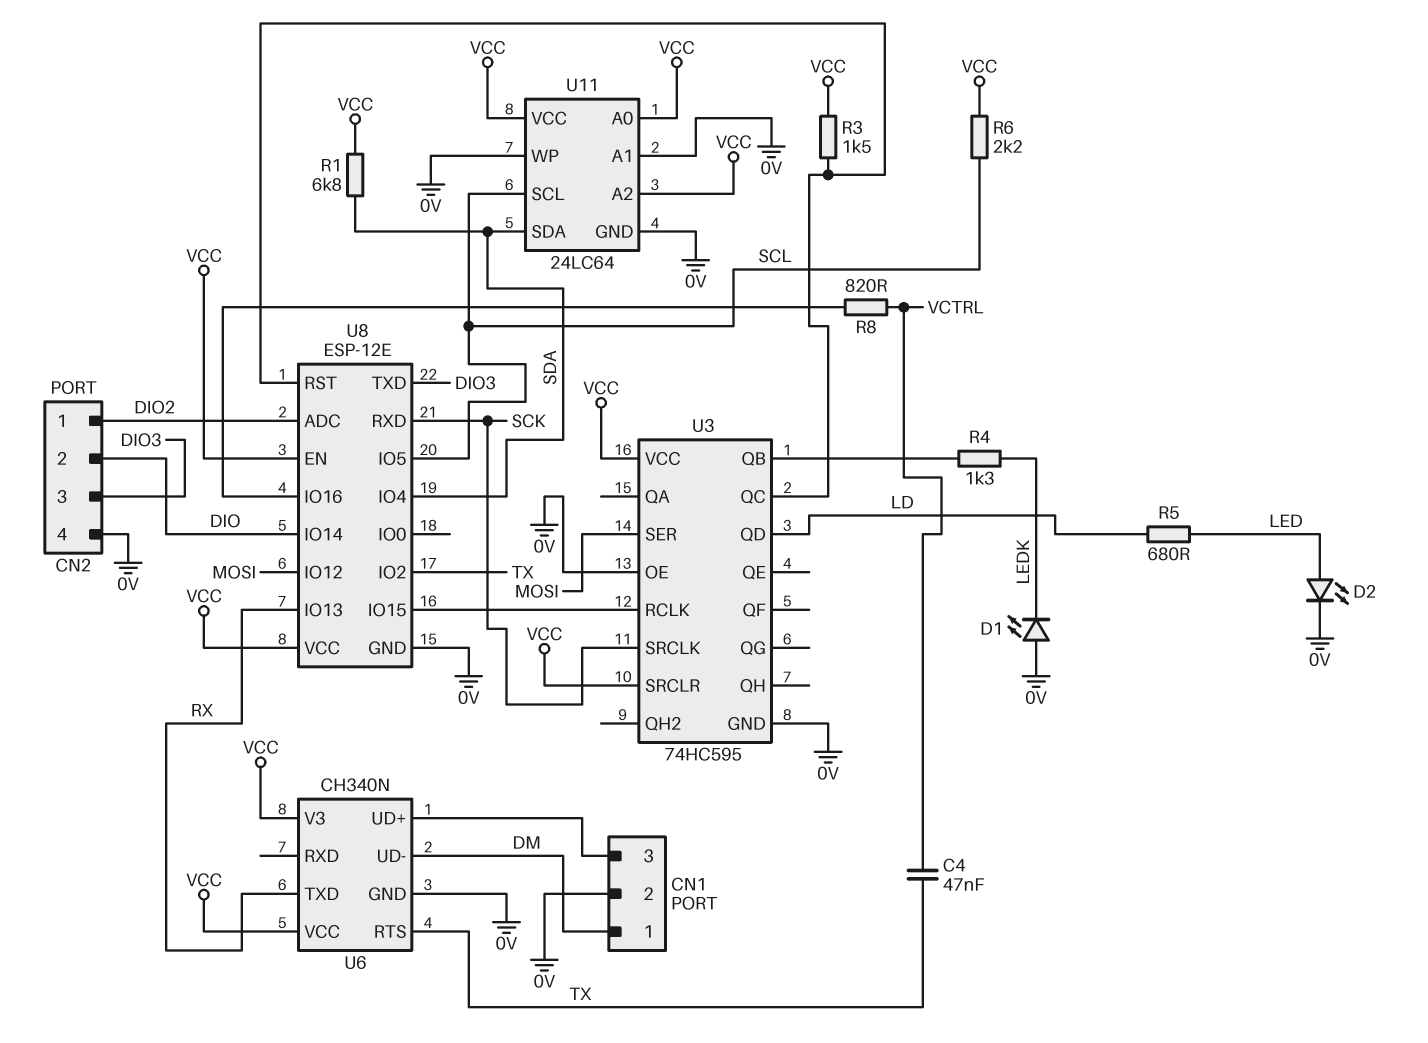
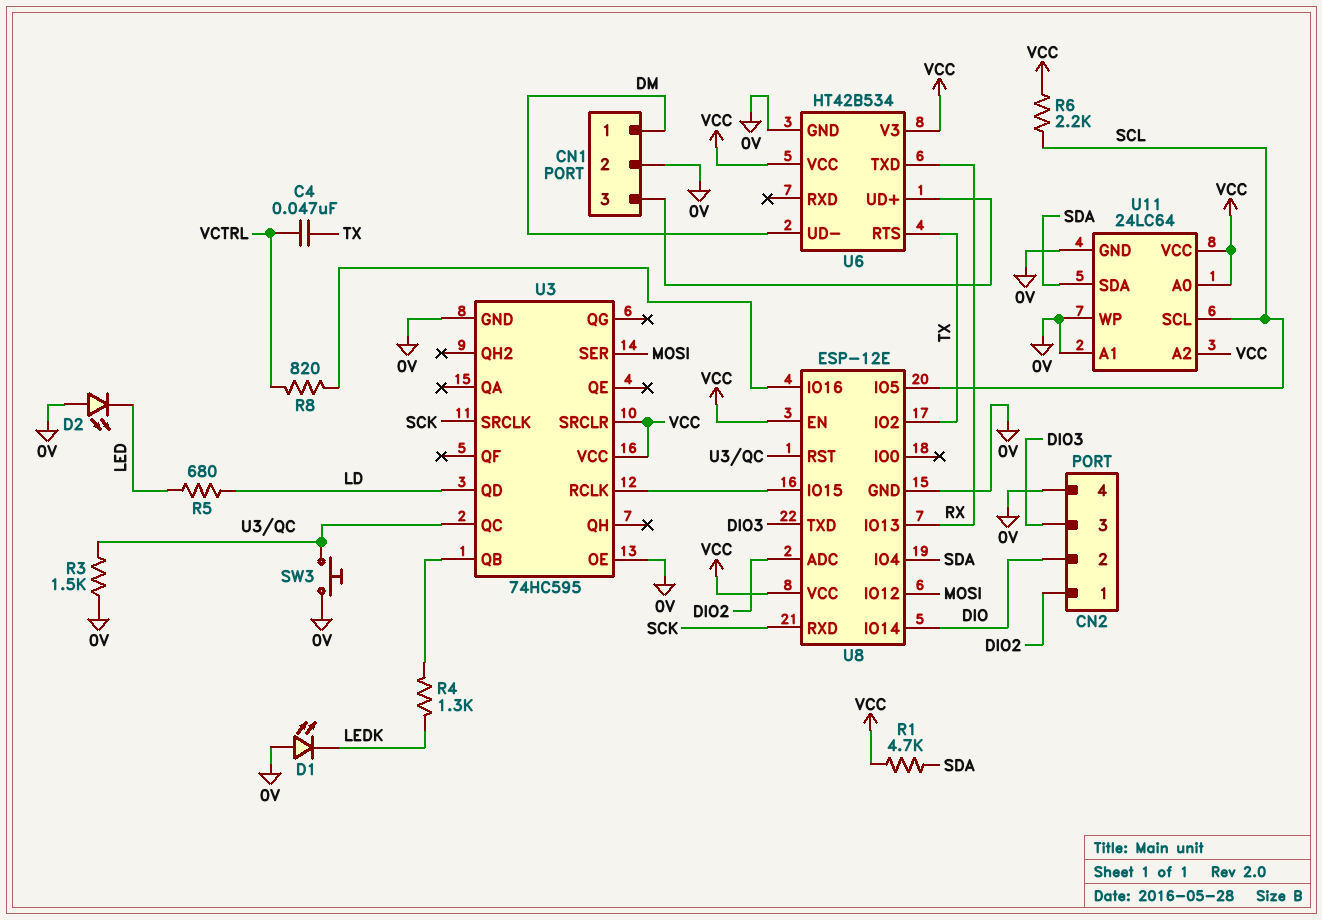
D2: LED (A LED, K 0V) -> LED (A 0V, K LED)
R1: 6.8k (SDA, VCC) -> 4.7k (SDA, VCC)
R3: 1.5k (U3/QC, VCC) -> 1.5k (0V, U3/QC)
SW3: none -> button (0V, U3/QC)
U6: CH340N -> HT42B534

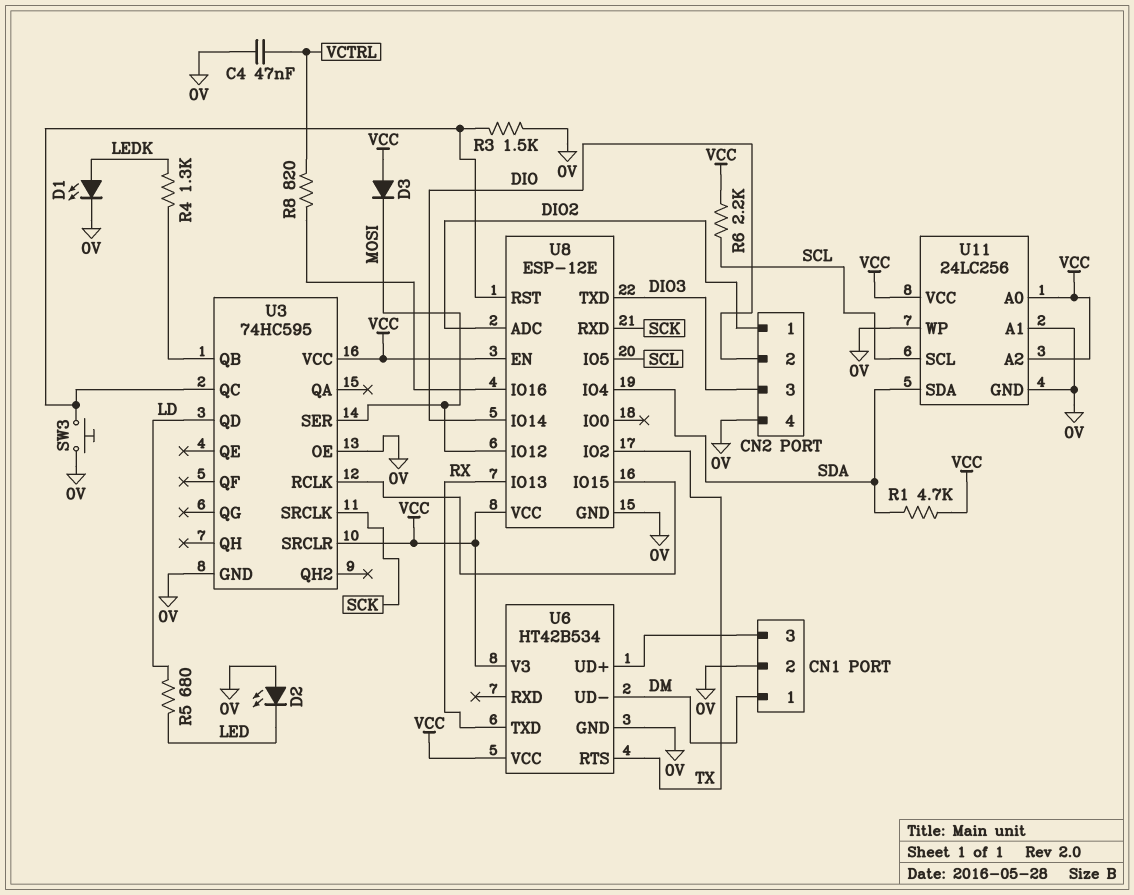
C4: 47nF (TX, VCTRL) -> 47nF (0V, VCTRL)
D1: LED (A 0V, K LEDK) -> LED (A LEDK, K 0V)
D3: none -> diode (A VCC, K MOSI)
U11: 24LC64 -> 24LC256

